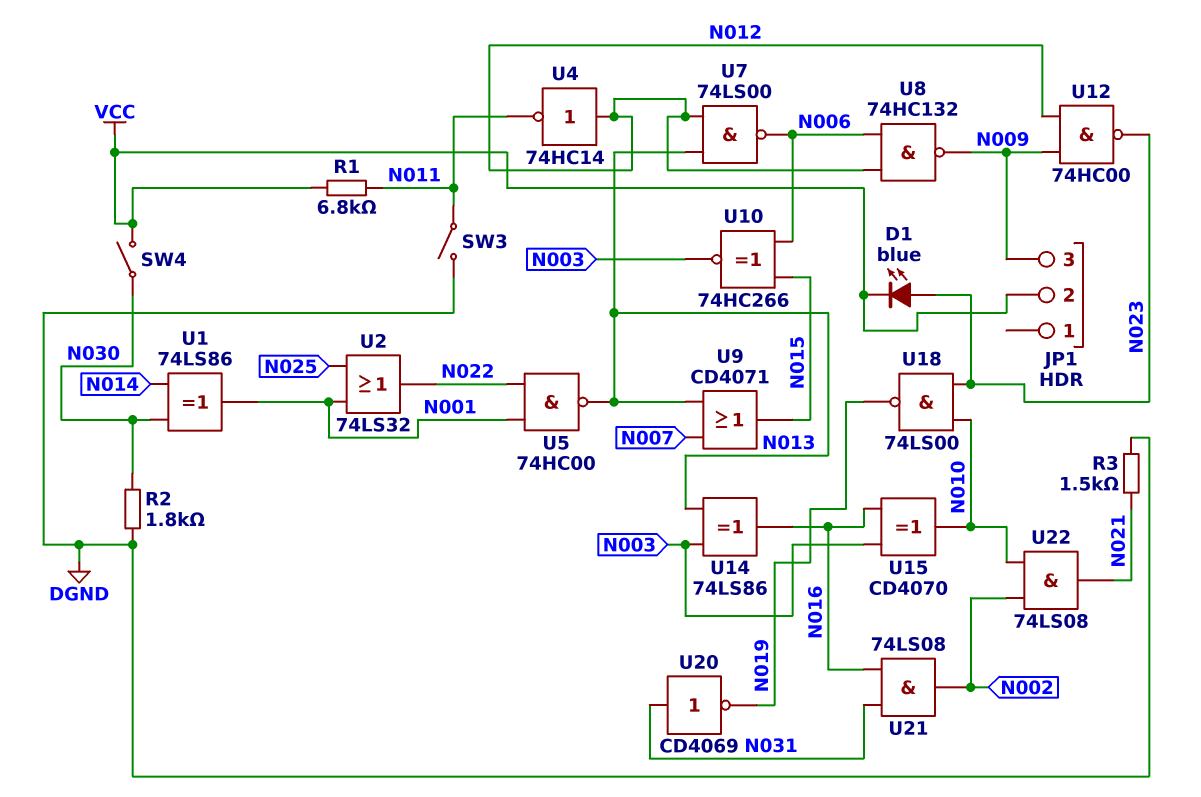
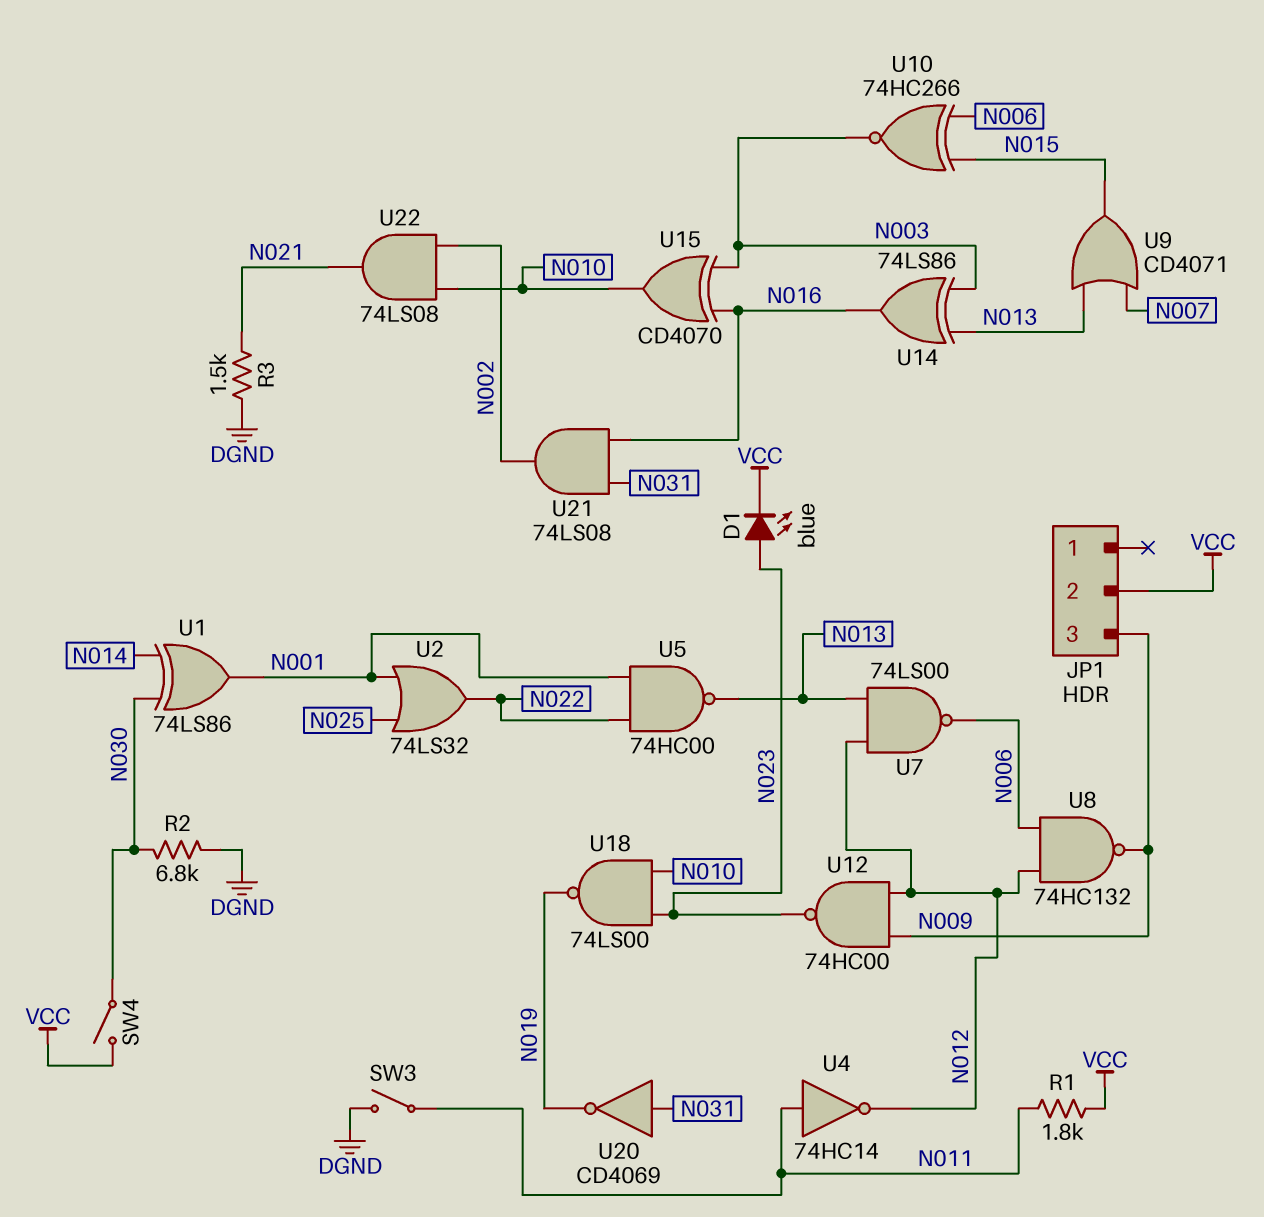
R1: 6.8k (N011, VCC) -> 1.8k (N011, VCC)
R2: 1.8k (DGND, N030) -> 6.8k (DGND, N030)
U4: NOT 74HC14 (in N012, out N011) -> NOT 74HC14 (in N011, out N012)

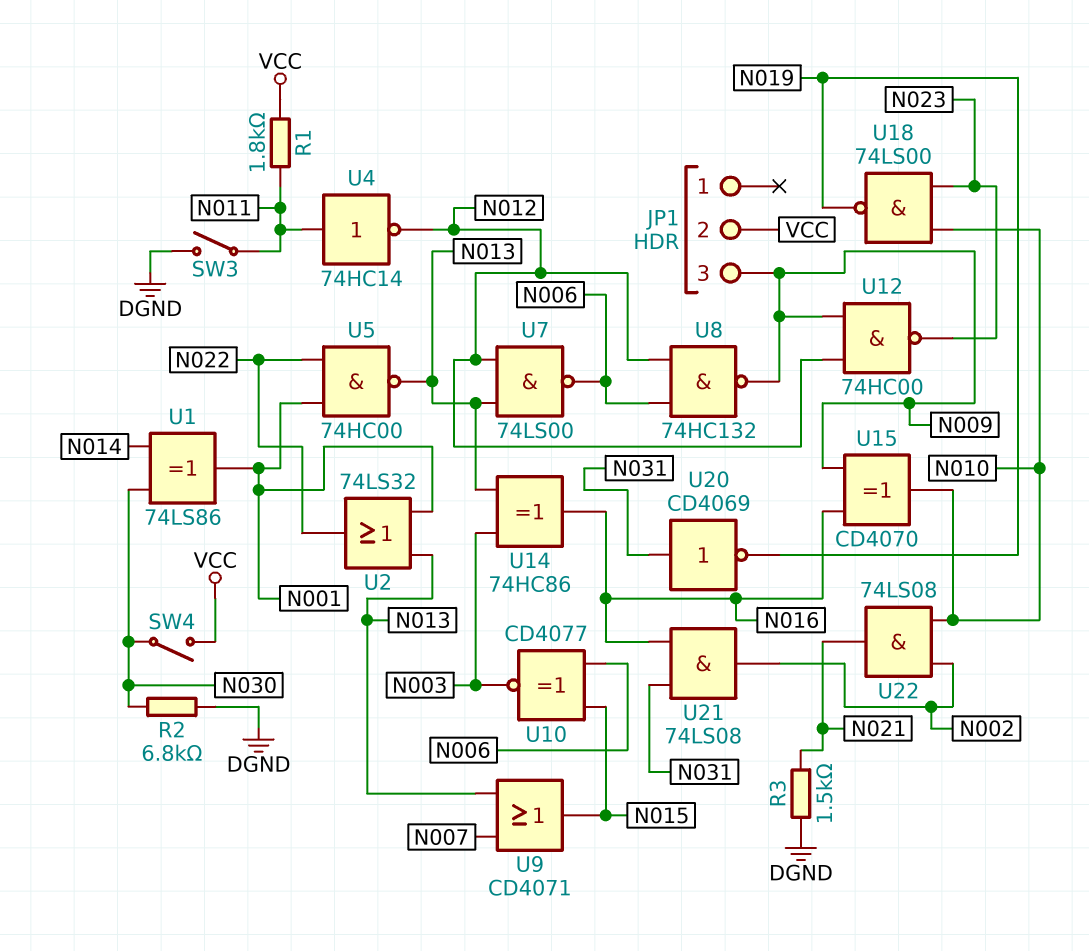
D1: LED blue (A N023, K VCC) -> none
U2: OR 74LS32 (in N001, in N025, out N022) -> OR 74LS32 (in N001, in N013, out N022)
U10: XNOR 74HC266 (in N006, in N015, out N003) -> XNOR CD4077 (in N006, in N015, out N003)
U14: XOR 74LS86 (in N003, in N013, out N016) -> XOR 74HC86 (in N003, in N013, out N016)
U15: XOR CD4070 (in N003, in N016, out N010) -> XOR CD4070 (in N009, in N016, out N010)

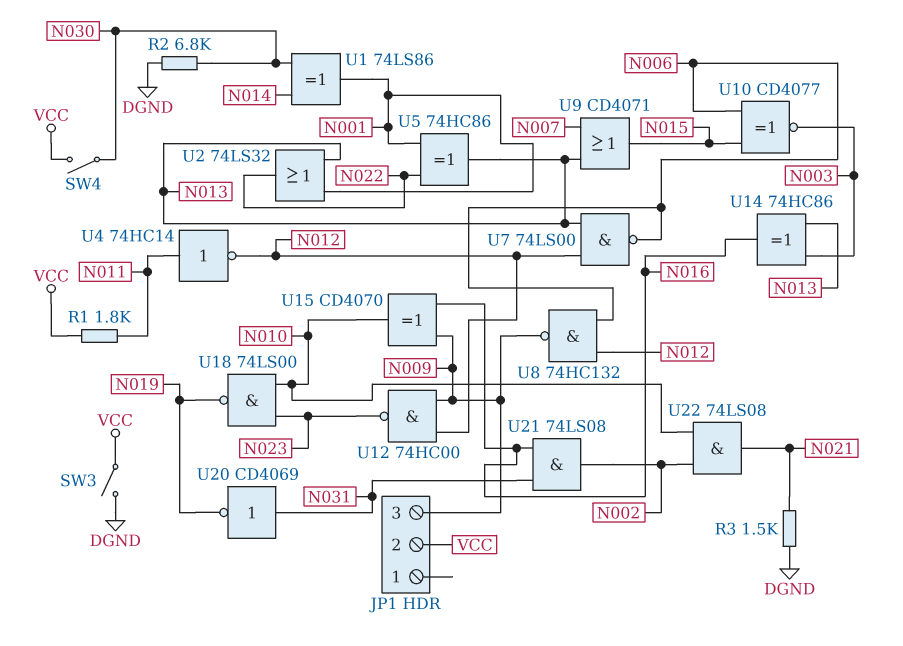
SW3: switch (DGND, N011) -> switch (DGND, VCC)
U5: NAND 74HC00 (in N001, in N022, out N013) -> XOR 74HC86 (in N001, in N022, out N013)

